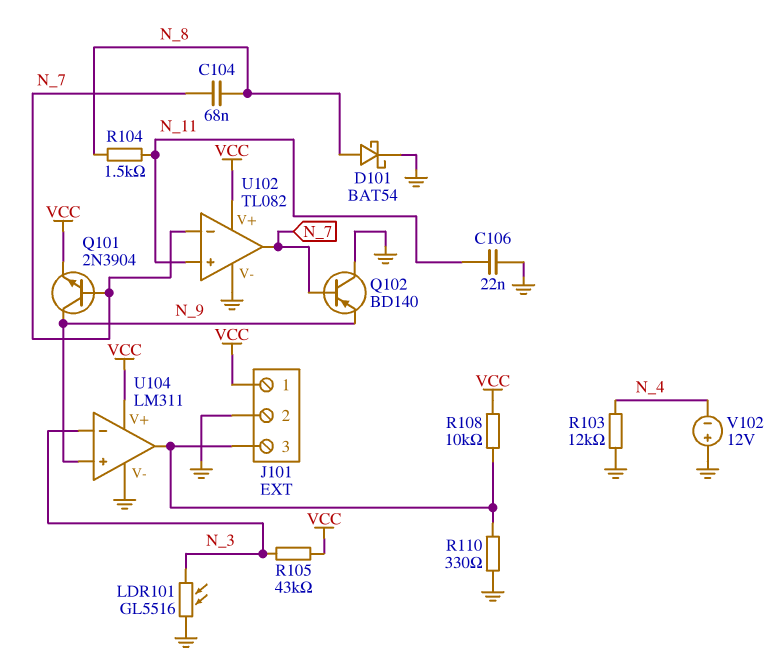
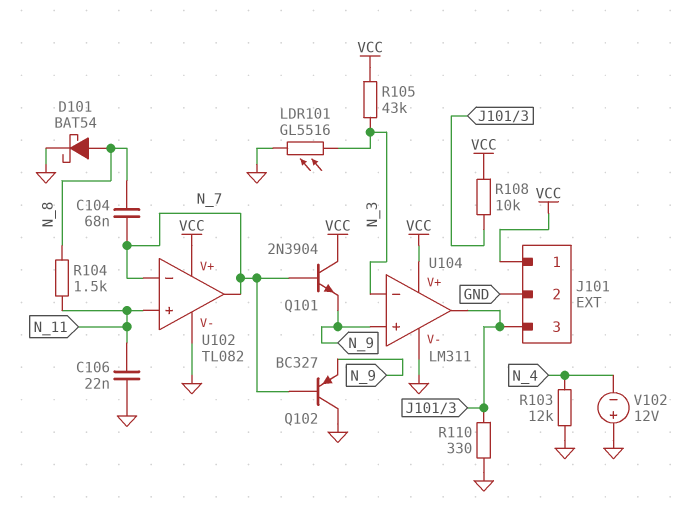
Q101: NPN 2N3904 (B N_7, C N_9, E VCC) -> NPN 2N3904 (B N_7, C VCC, E N_9)
Q102: PNP BD140 (B N_7, C GND, E N_9) -> PNP BC327 (B N_7, C GND, E N_9)

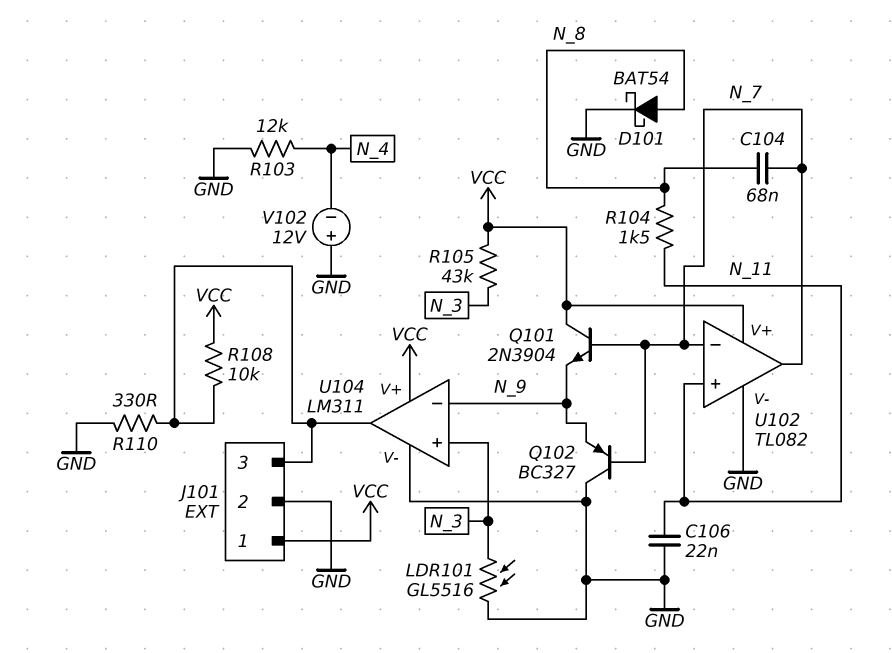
U104 pin in+: N_9 -> N_3
U104 pin in-: N_3 -> N_9

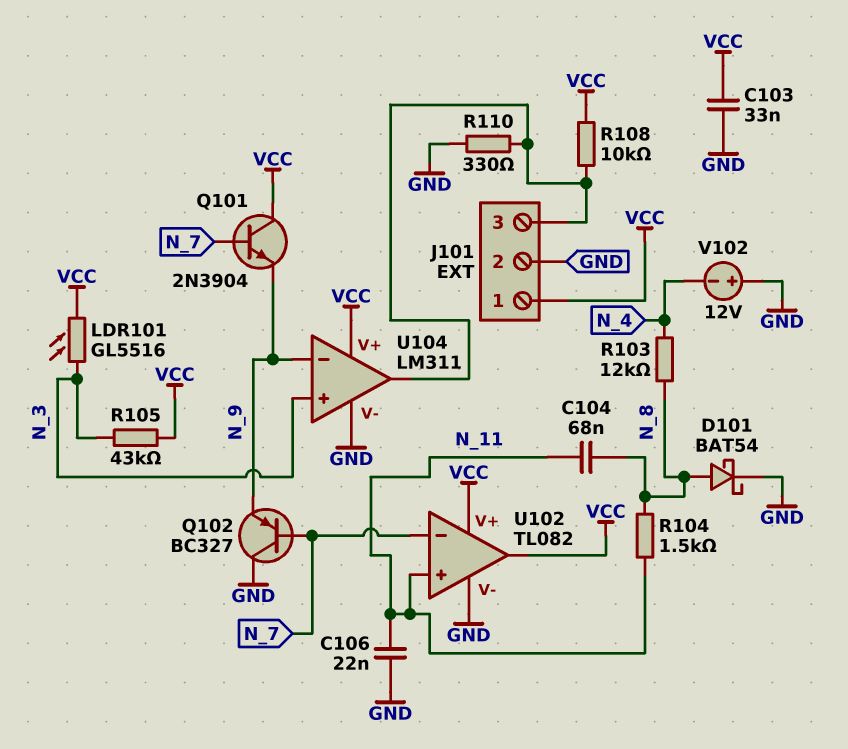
C103: none -> 33nF (GND, VCC)
C104: 68nF (N_7, N_8) -> 68nF (N_8, N_11)
LDR101: GL5516 (GND, N_3) -> GL5516 (N_3, VCC)
R103: 12k (GND, N_4) -> 12k (N_4, N_8)
U102 pin out: N_7 -> VCC

